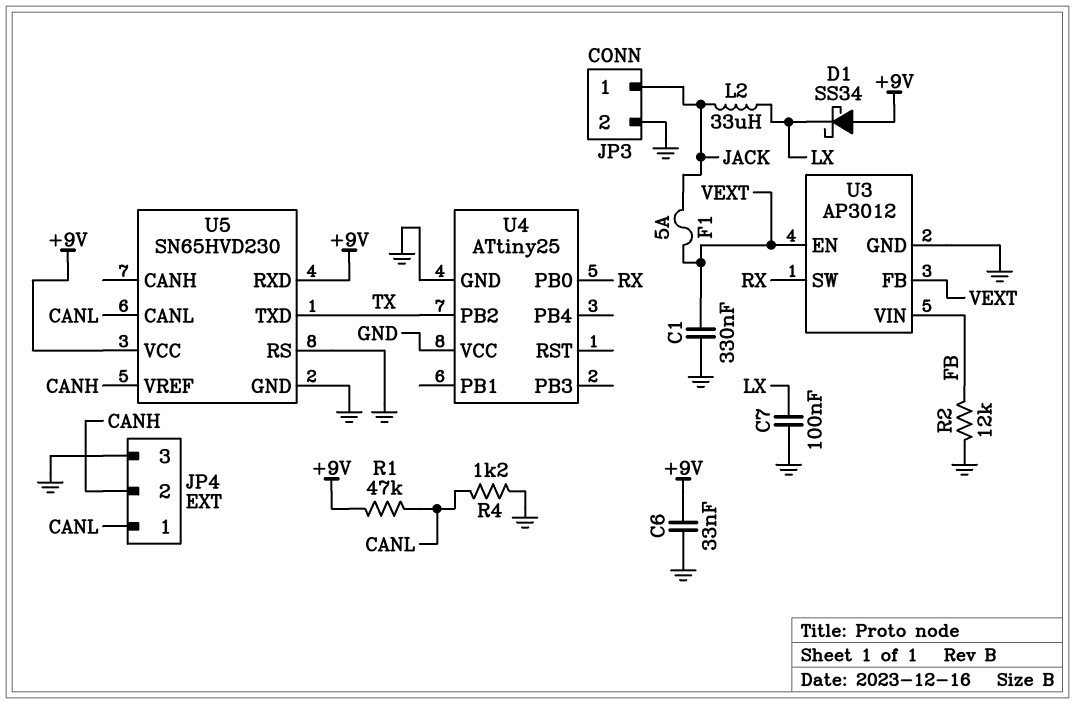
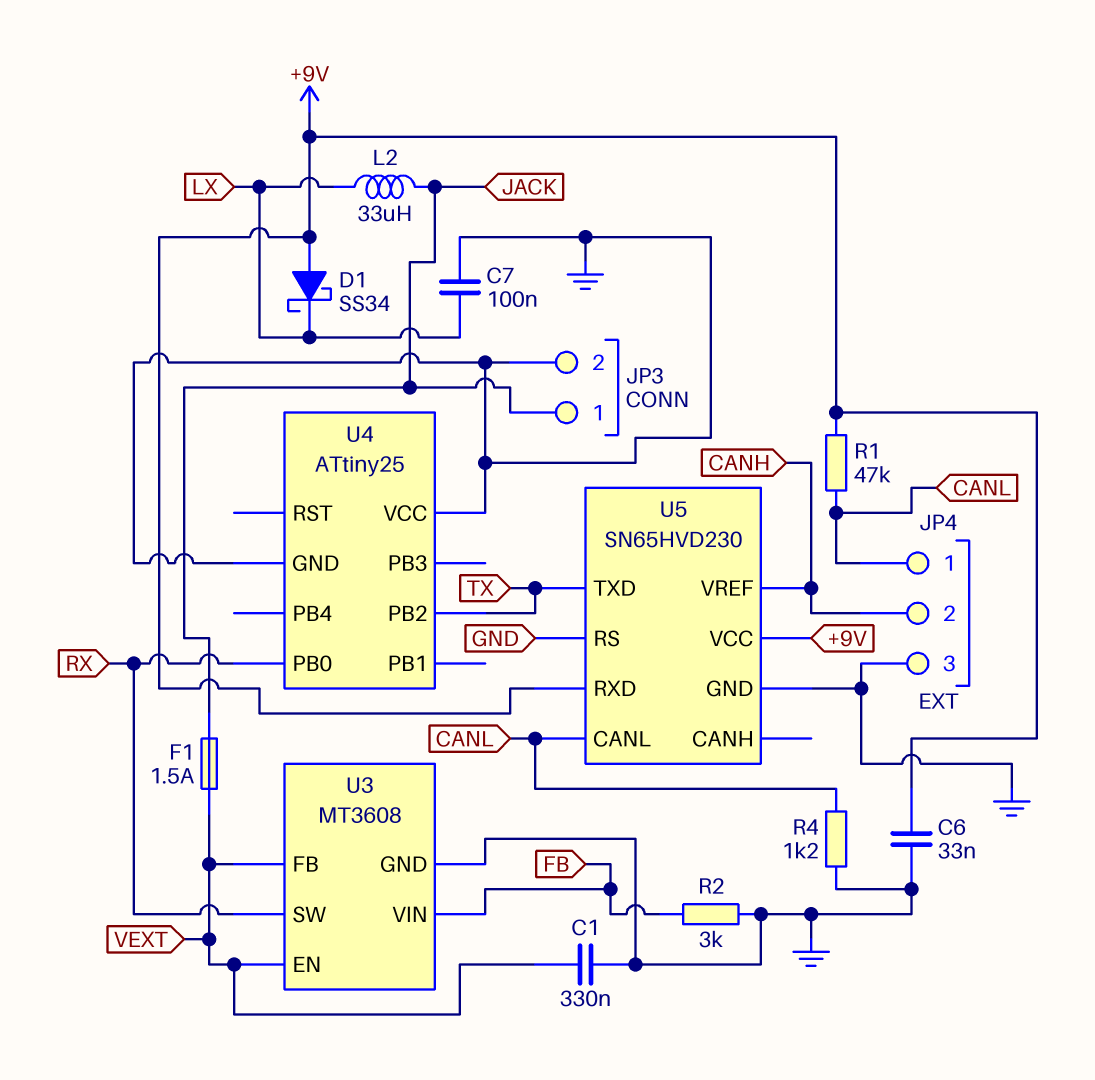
F1: 5A (JACK, VEXT) -> 1.5A (JACK, VEXT)
R2: 12k (FB, GND) -> 3k (FB, GND)
U3: AP3012 -> MT3608

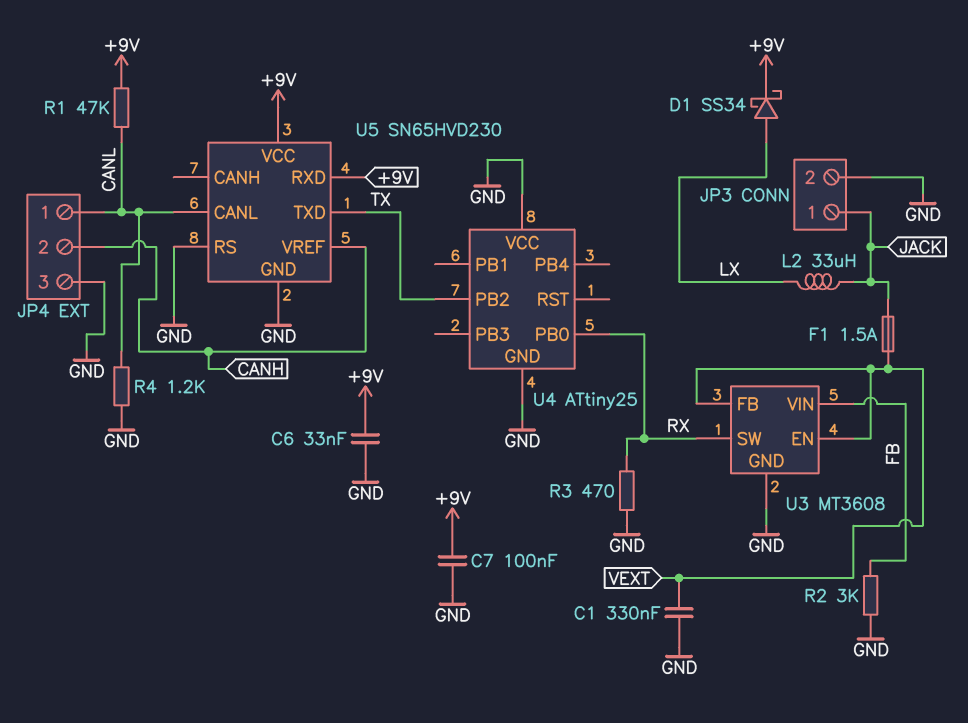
C7: 100nF (GND, LX) -> 100nF (+9V, GND)
D1: schottky SS34 (A +9V, K LX) -> schottky SS34 (A LX, K +9V)
R3: none -> 470 (GND, RX)

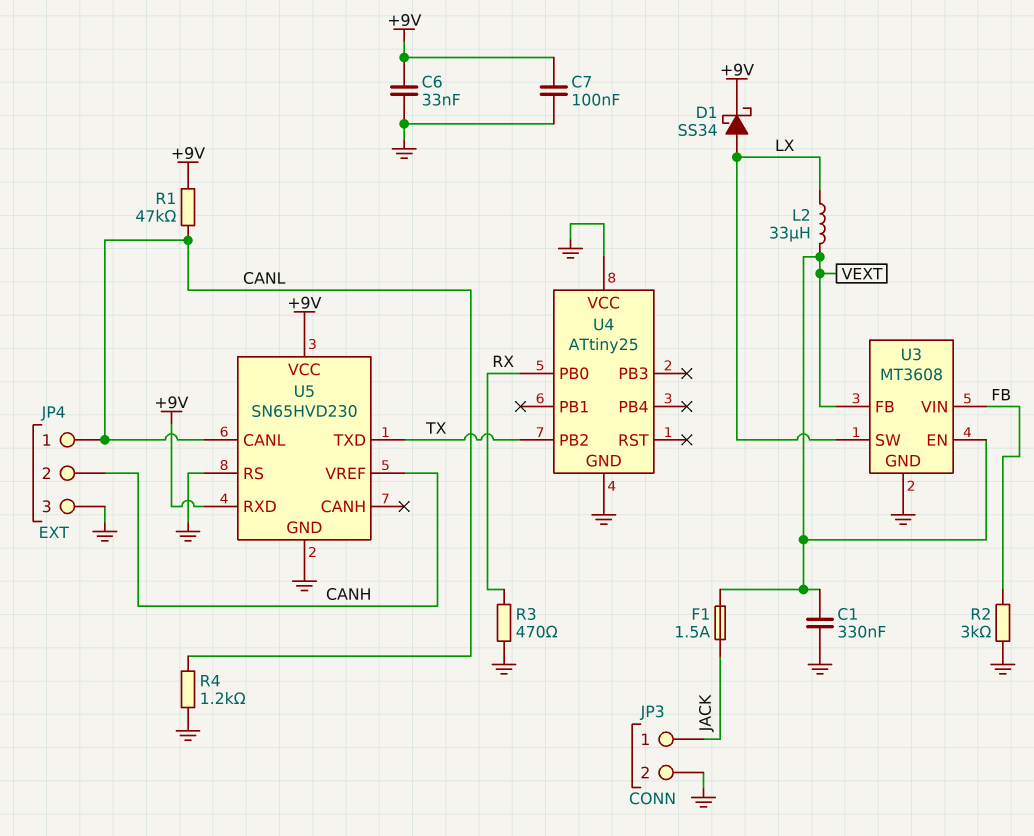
L2: 33uH (JACK, LX) -> 33uH (LX, VEXT)
U3 pin SW: RX -> LX

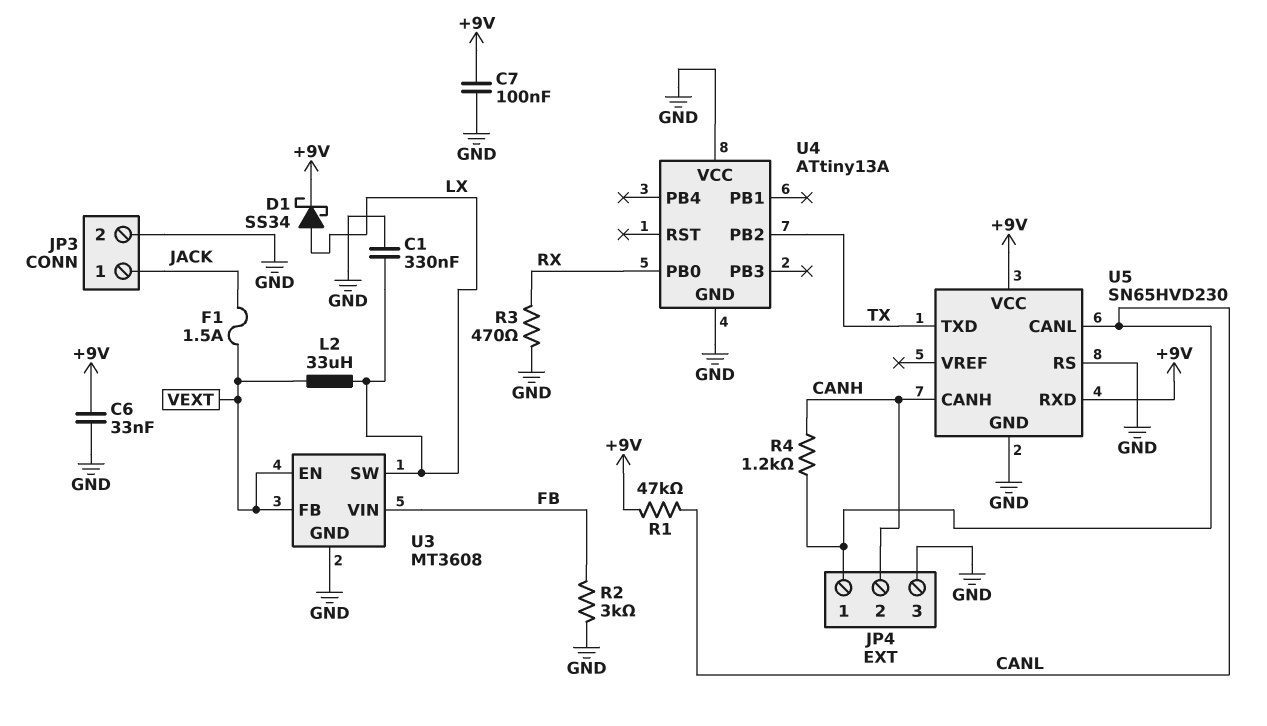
C1: 330nF (GND, VEXT) -> 330nF (GND, LX)
R4: 1.2k (CANL, GND) -> 1.2k (CANH, CANL)
U4: ATtiny25 -> ATtiny13A
U5 pin CANH: none -> CANH
U5 pin VREF: CANH -> none

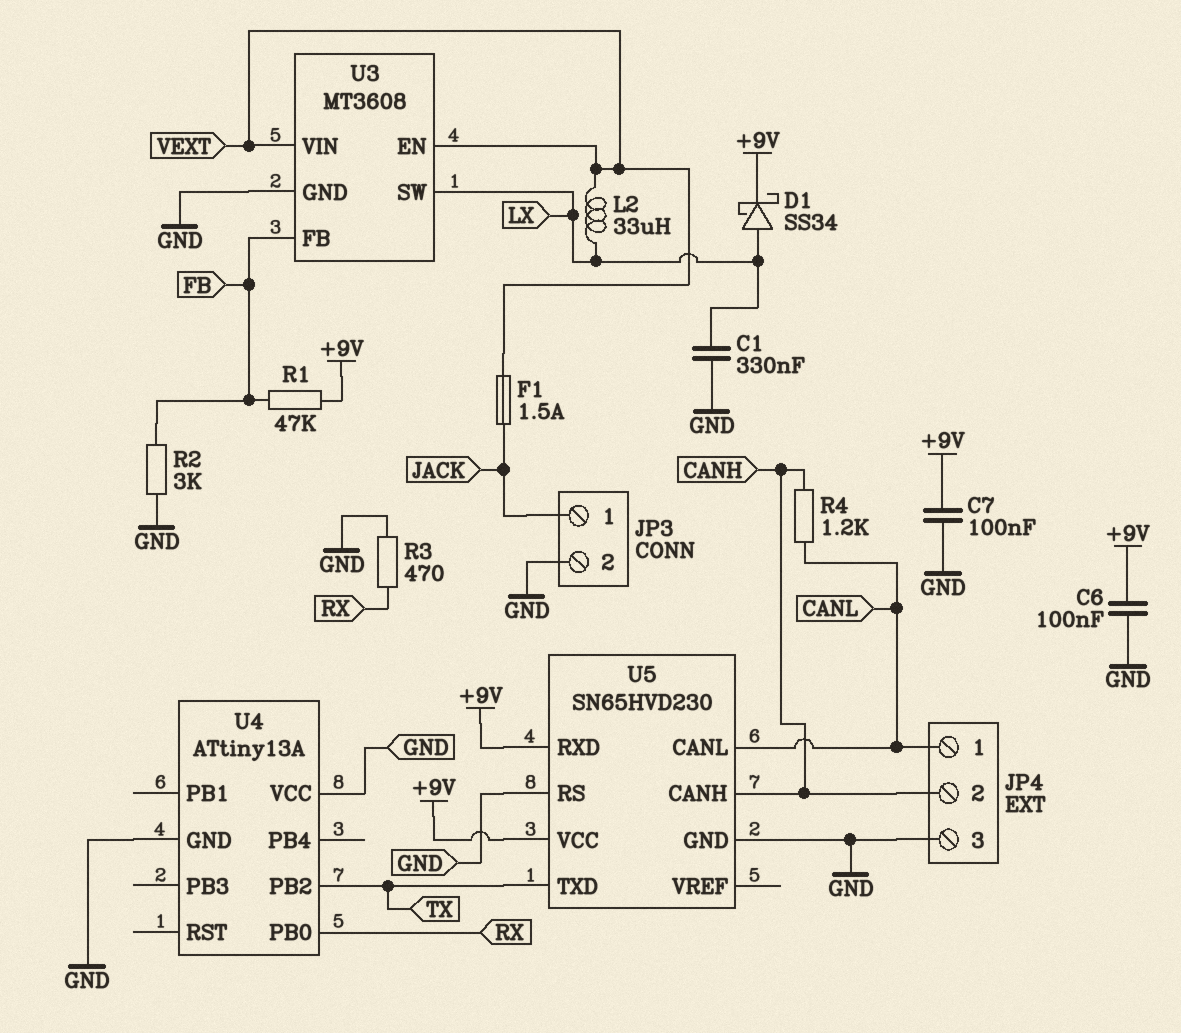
C6: 33nF (+9V, GND) -> 100nF (+9V, GND)
R1: 47k (+9V, CANL) -> 47k (+9V, FB)
U3 pin FB: VEXT -> FB
U3 pin VIN: FB -> VEXT

